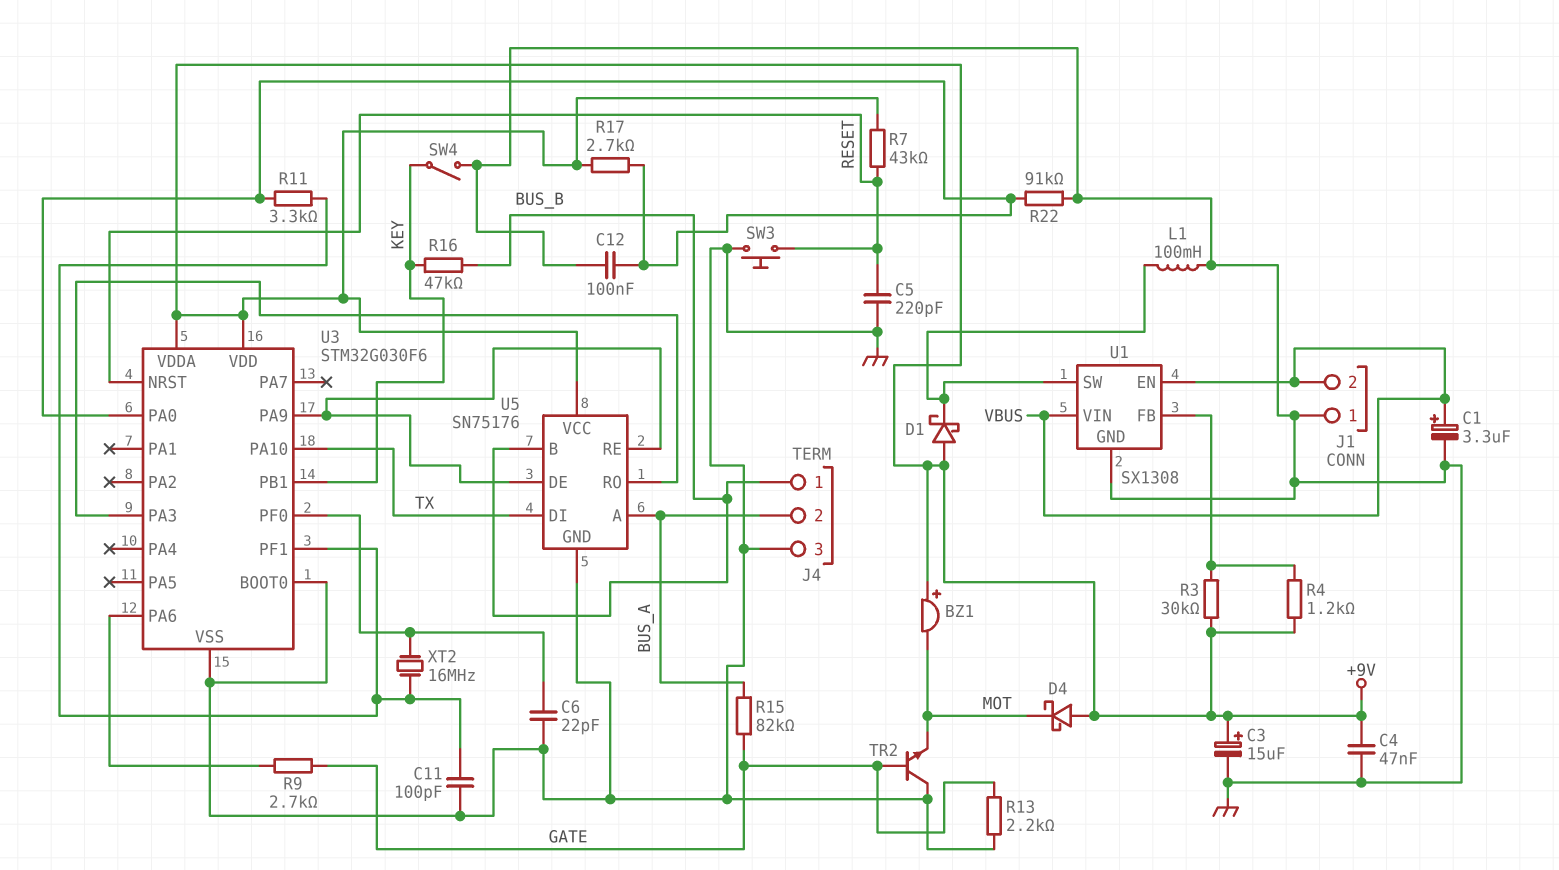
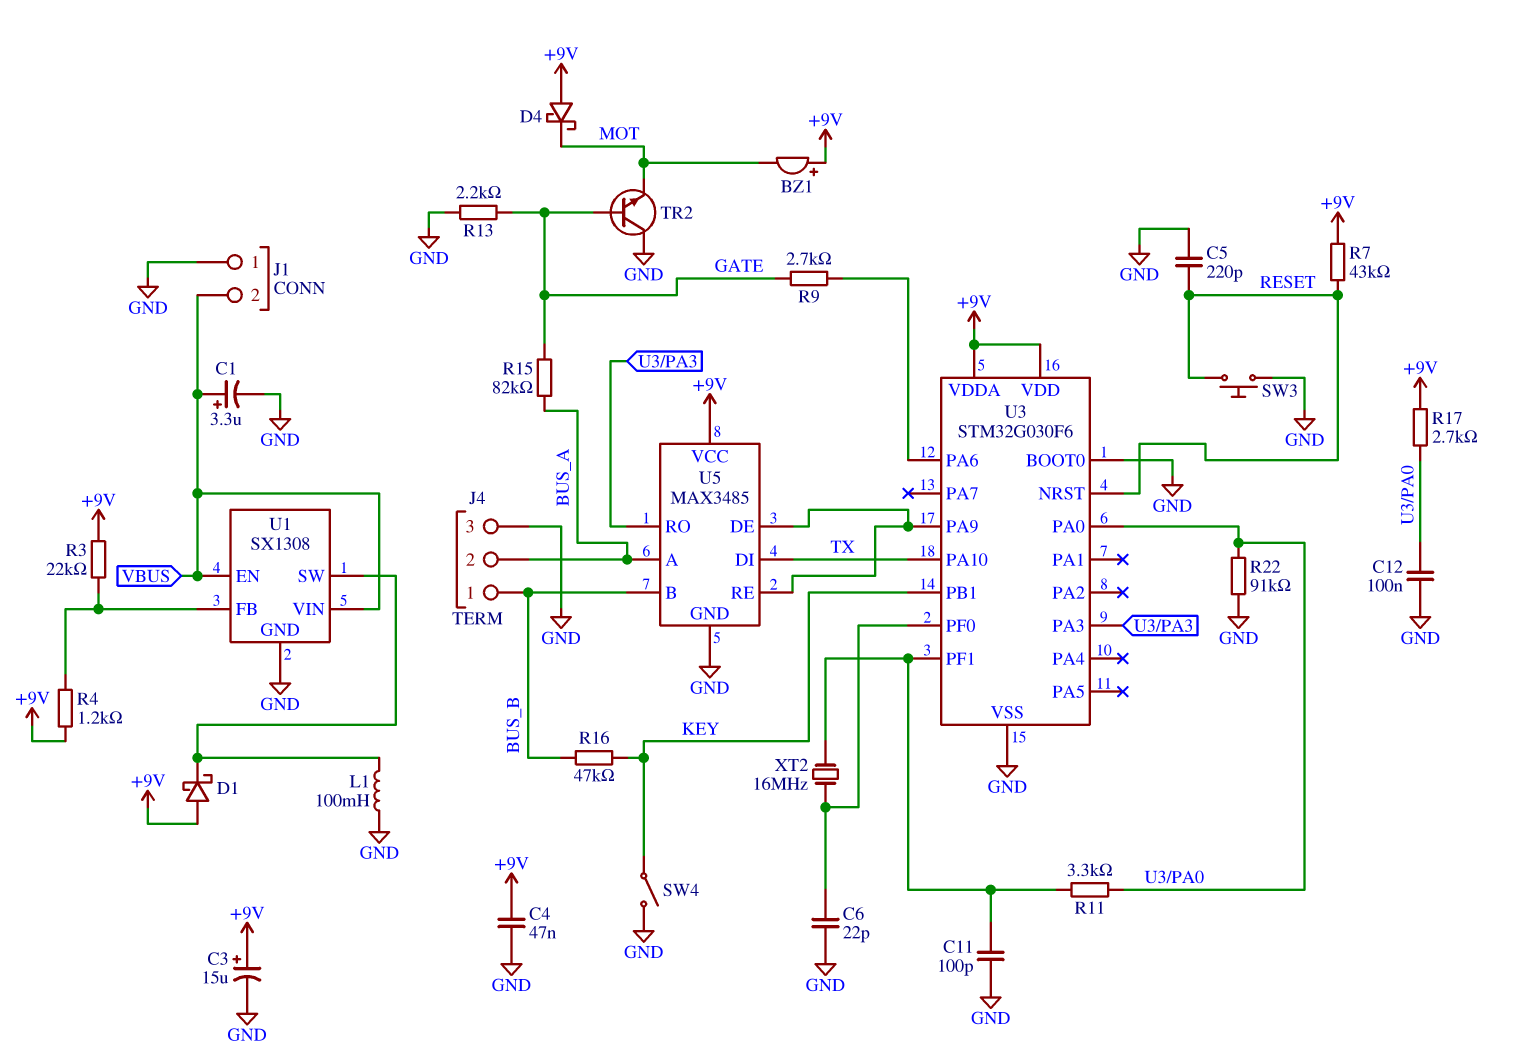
R3: 30k (+9V, U1/FB) -> 22k (+9V, U1/FB)
U5: SN75176 -> MAX3485

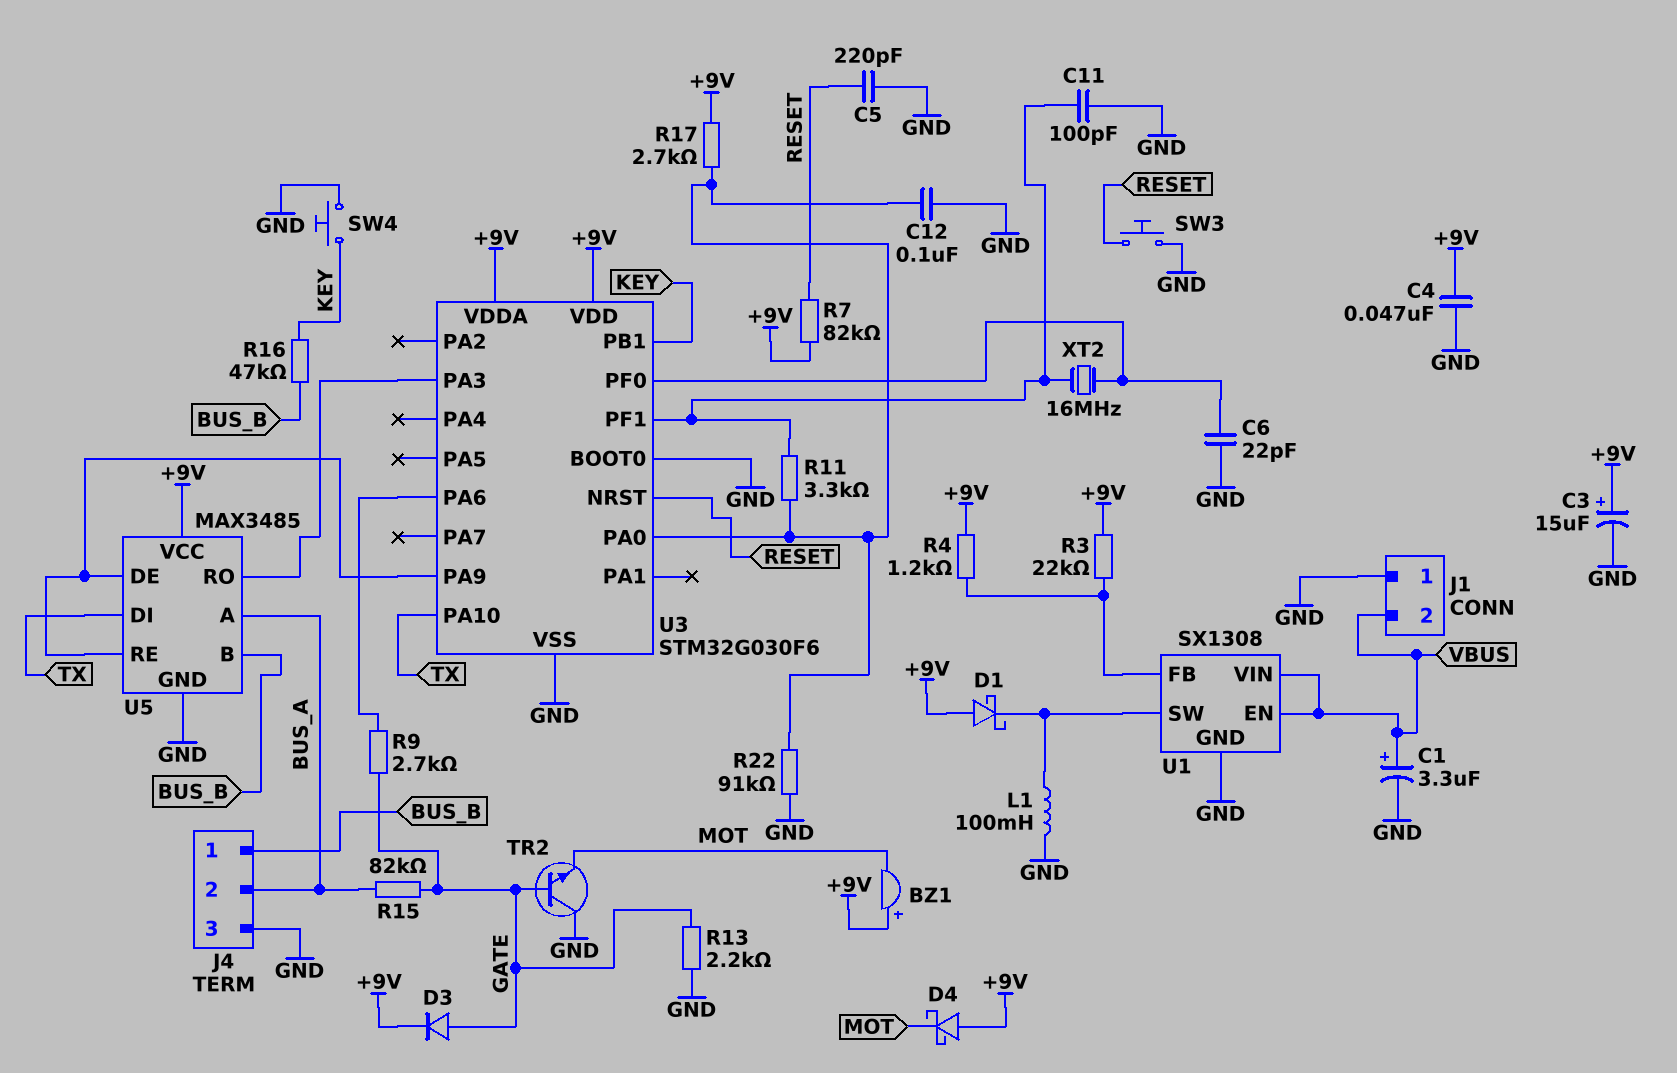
D3: none -> diode (A GATE, K +9V)
R7: 43k (+9V, RESET) -> 82k (+9V, RESET)
SW4: switch (GND, KEY) -> button (GND, KEY)

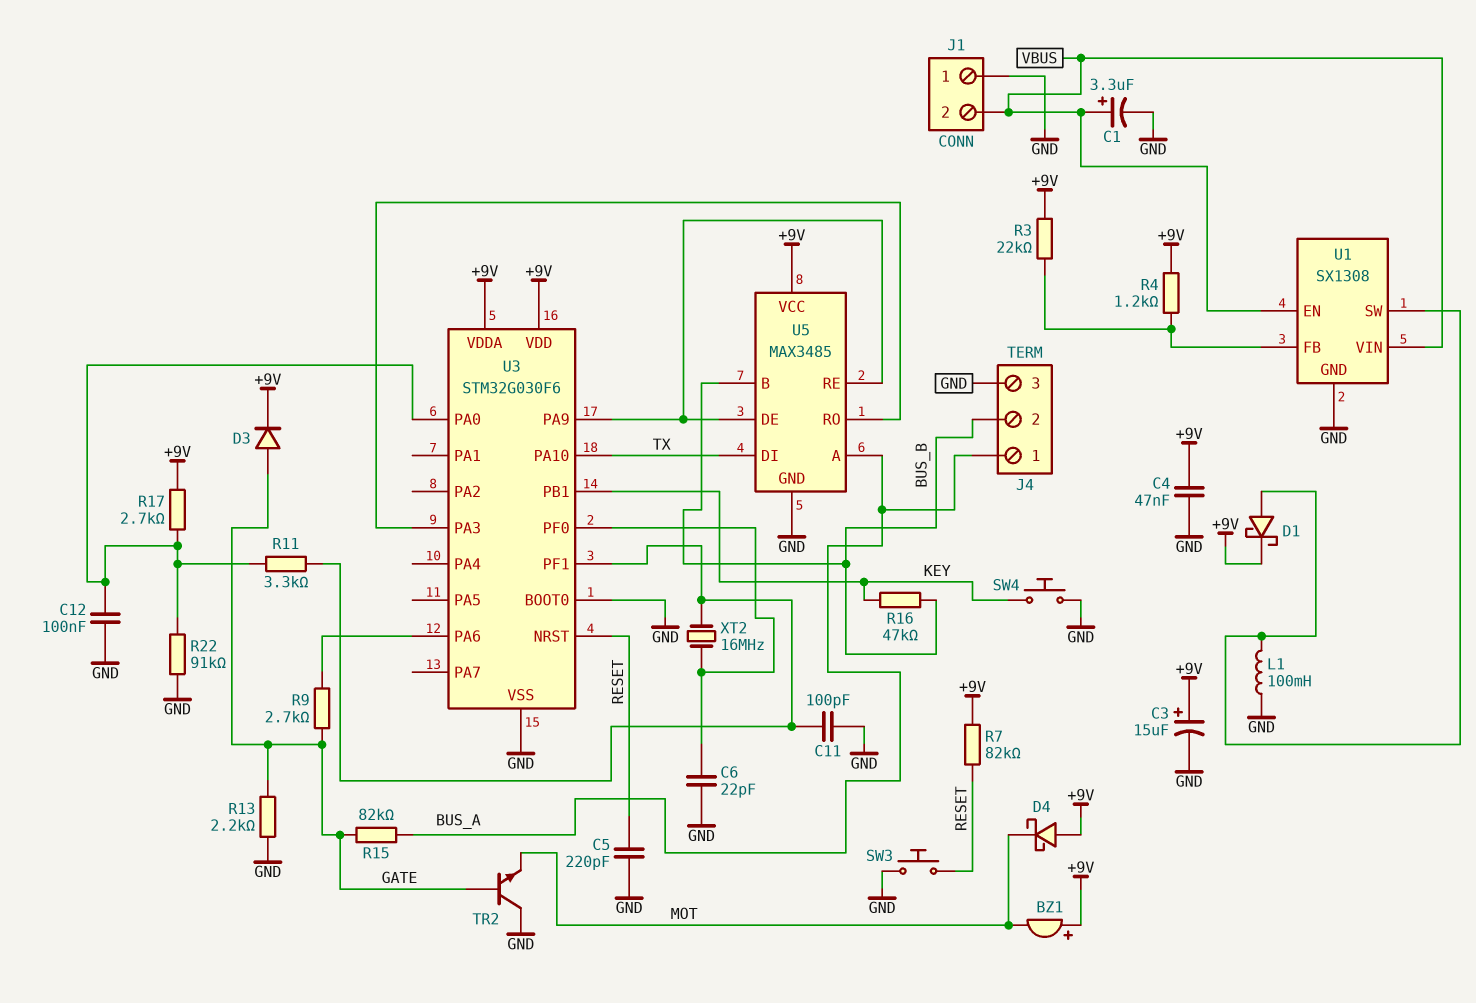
D1: schottky (A +9V, K U1/SW) -> schottky (A U1/SW, K +9V)
J4 pin 1: BUS_B -> BUS_A
J4 pin 2: BUS_A -> BUS_B

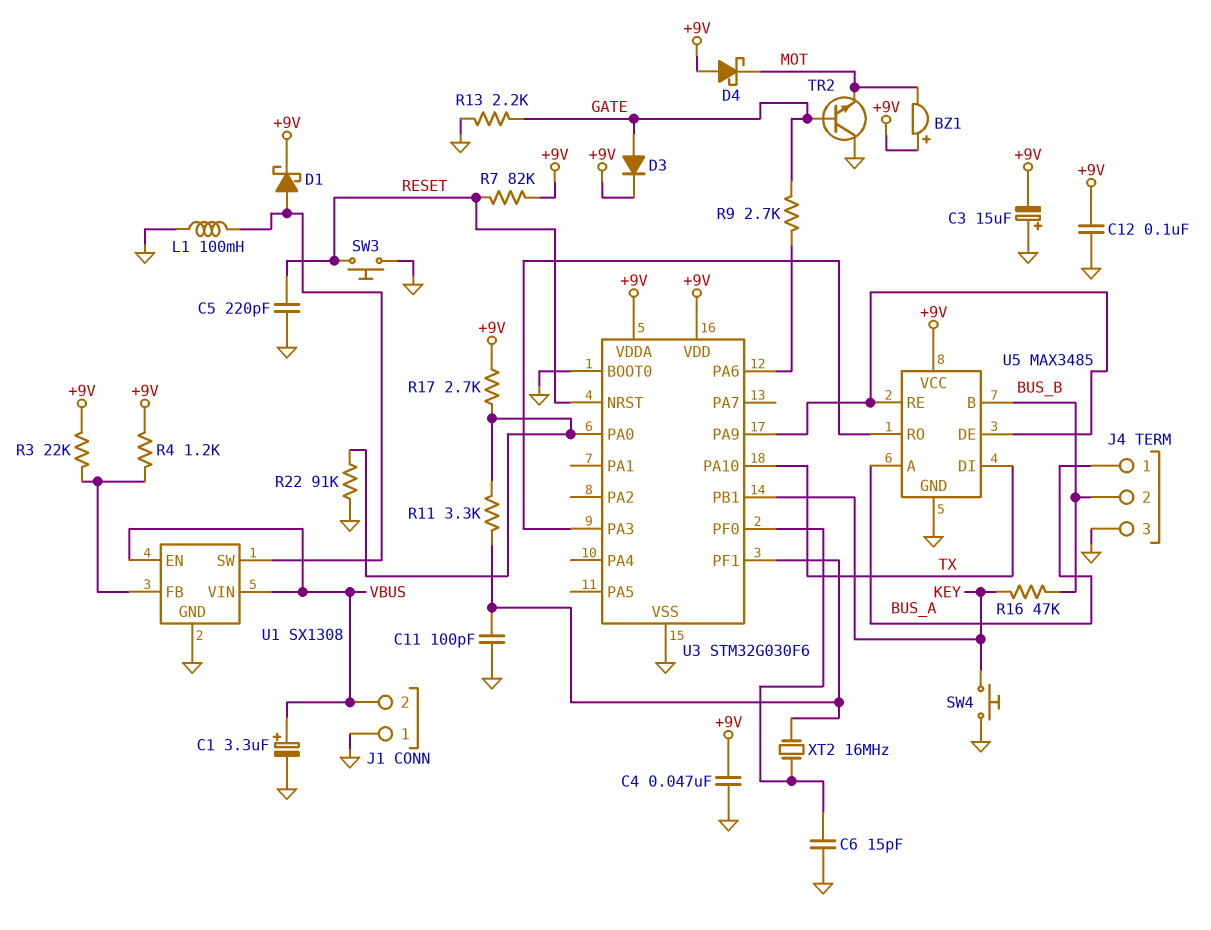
C3: 15uF (plus +9V, minus GND) -> 15uF (plus GND, minus +9V)
C6: 22pF (GND, U3/PF0) -> 15pF (GND, U3/PF0)
C12: 100nF (GND, U3/PA0) -> 100nF (+9V, GND)
R15: 82k (BUS_A, GATE) -> none

